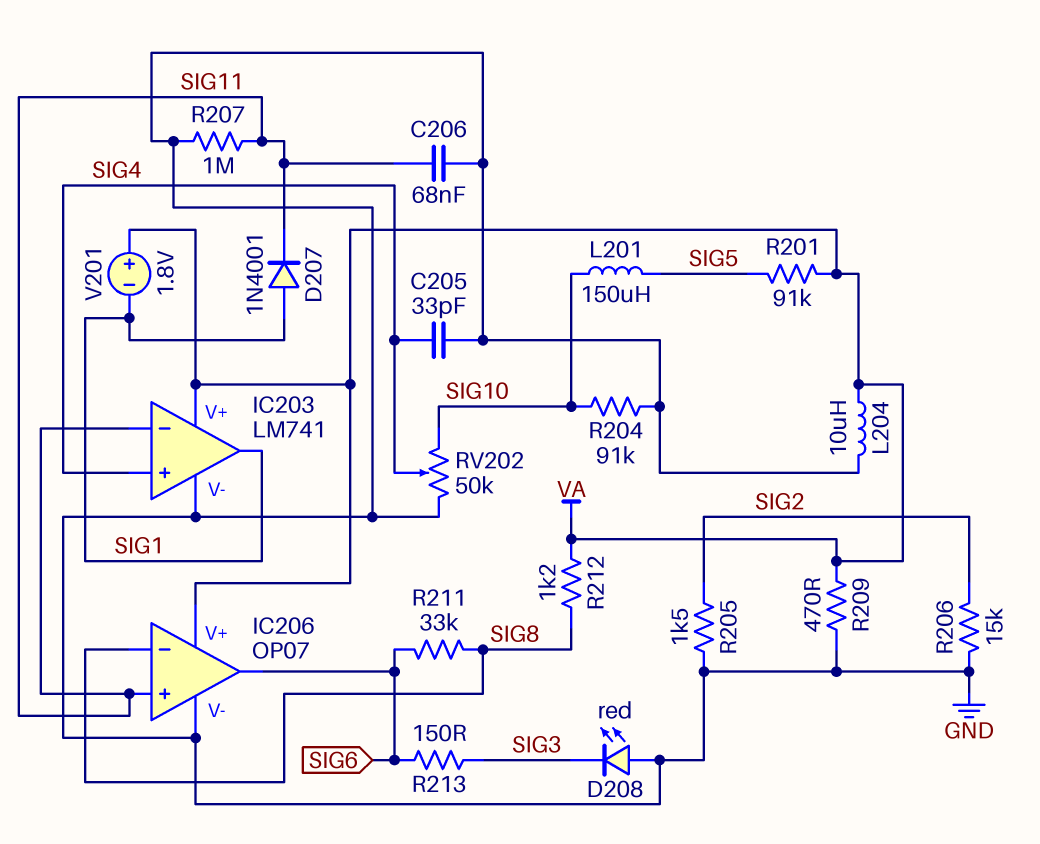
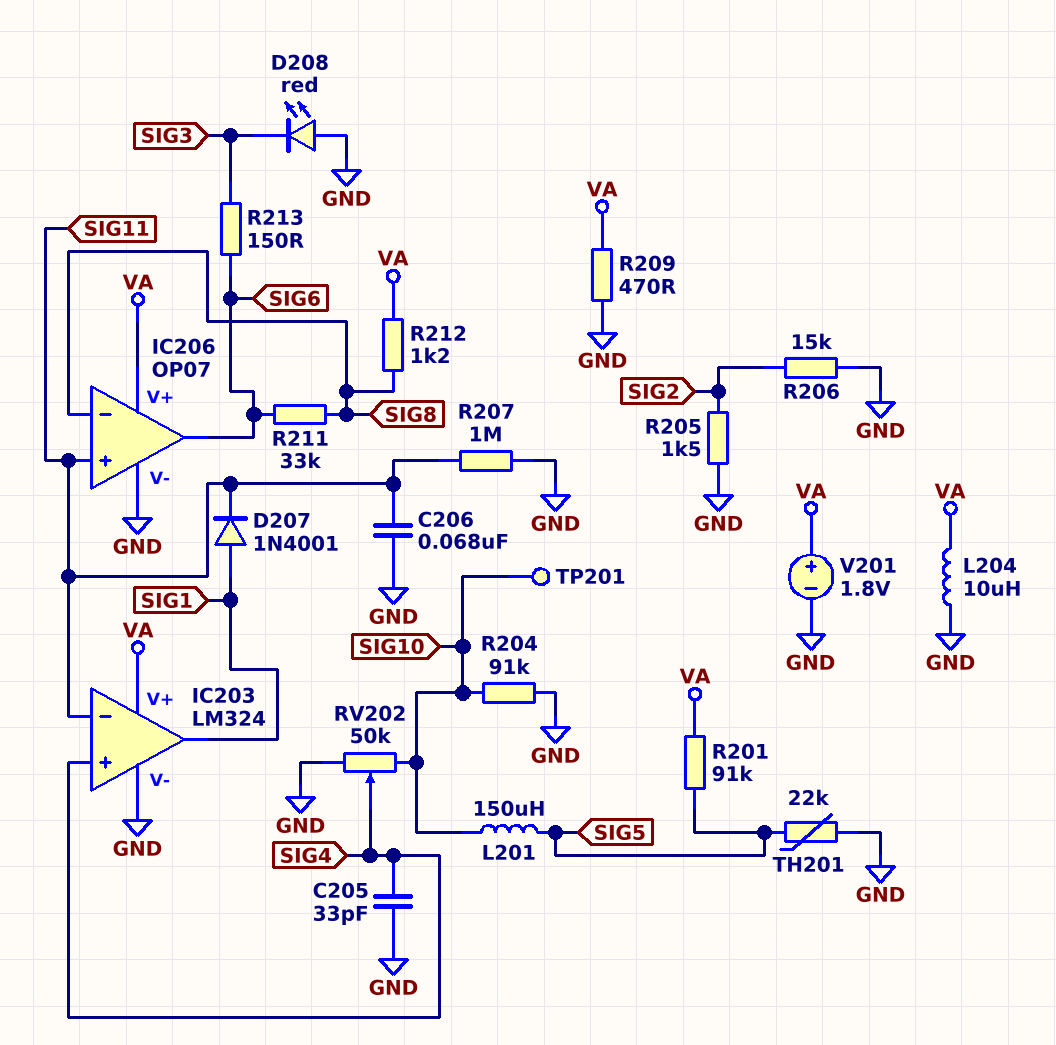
IC203: LM741 -> LM324
TH201: none -> 22k (GND, SIG5)
TP201: none -> test point (SIG10)
V201: 1.8V (plus VA, minus SIG1) -> 1.8V (plus VA, minus GND)

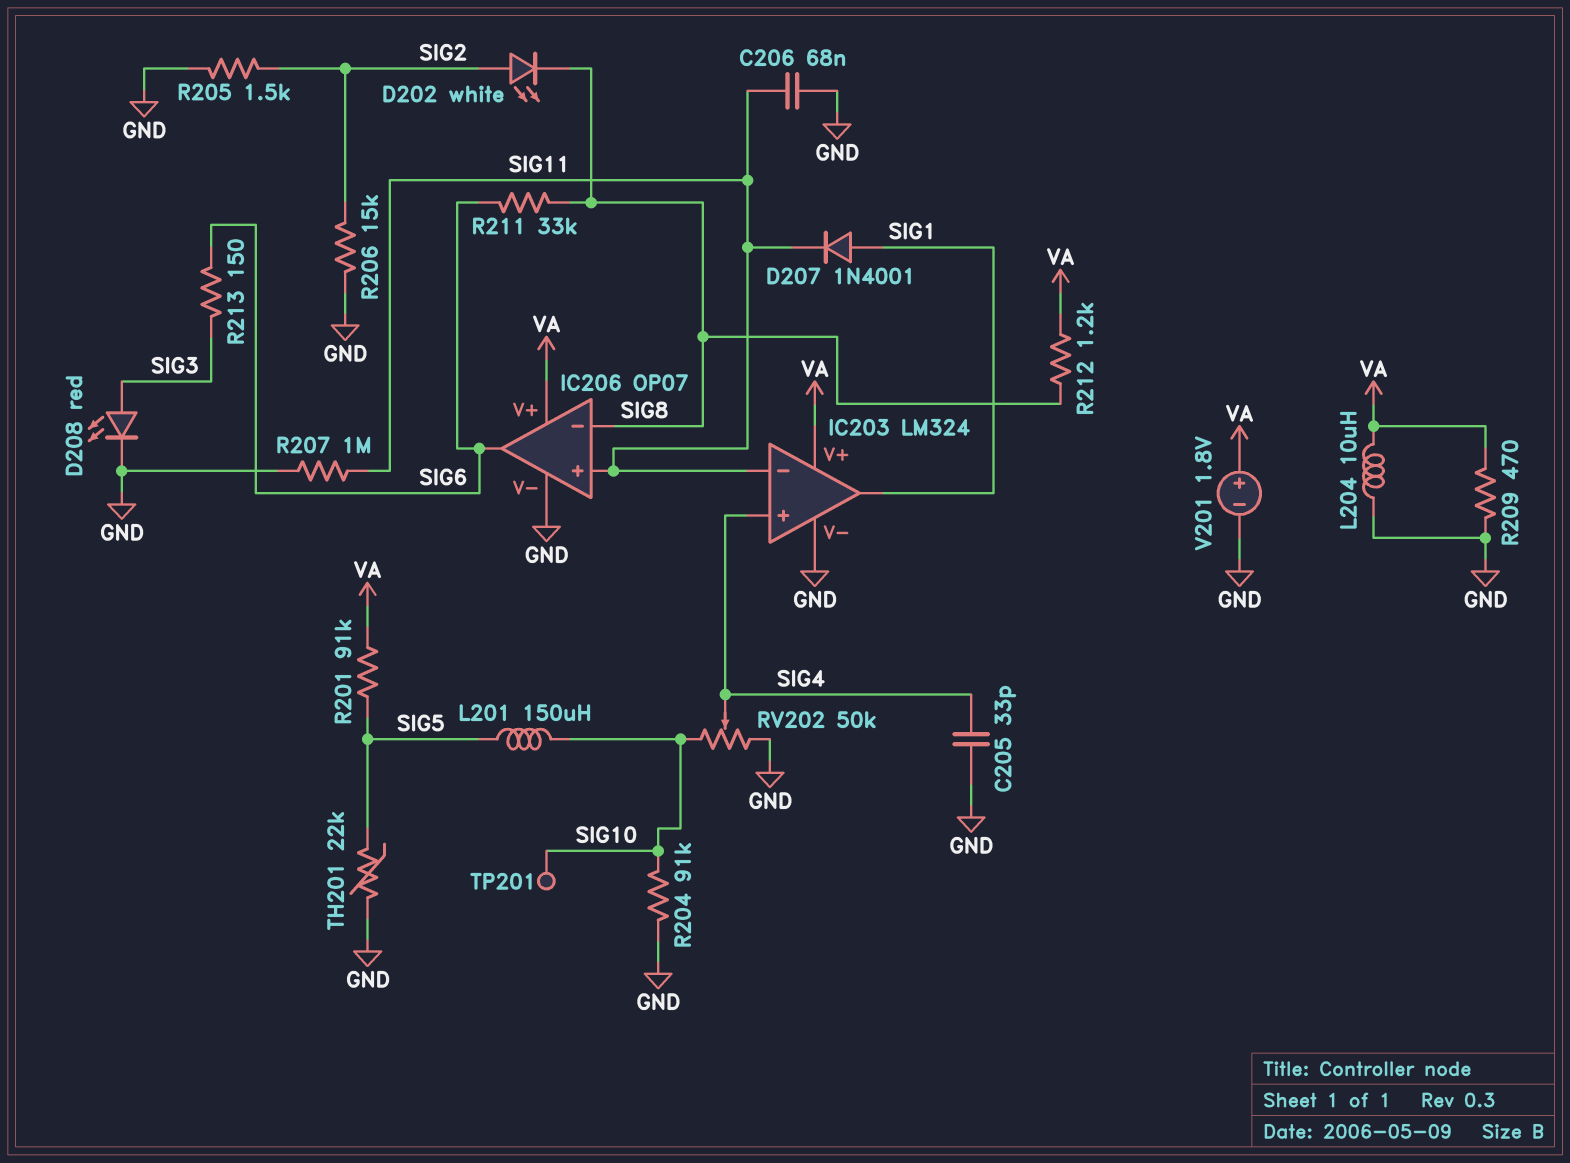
D202: none -> LED white (A SIG2, K SIG8)
D208: LED red (A GND, K SIG3) -> LED red (A SIG3, K GND)

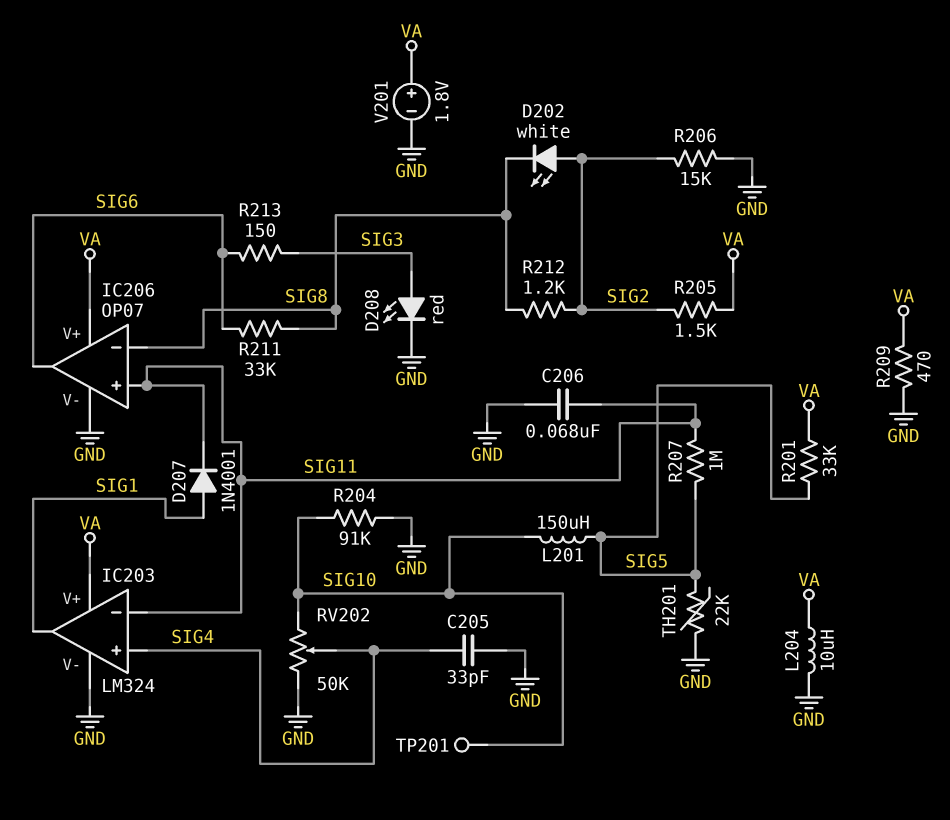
R201: 91k (SIG5, VA) -> 33k (SIG5, VA)
R205: 1.5k (GND, SIG2) -> 1.5k (SIG2, VA)
R207: 1M (GND, SIG11) -> 1M (SIG5, SIG11)
R212: 1.2k (SIG8, VA) -> 1.2k (SIG2, SIG8)

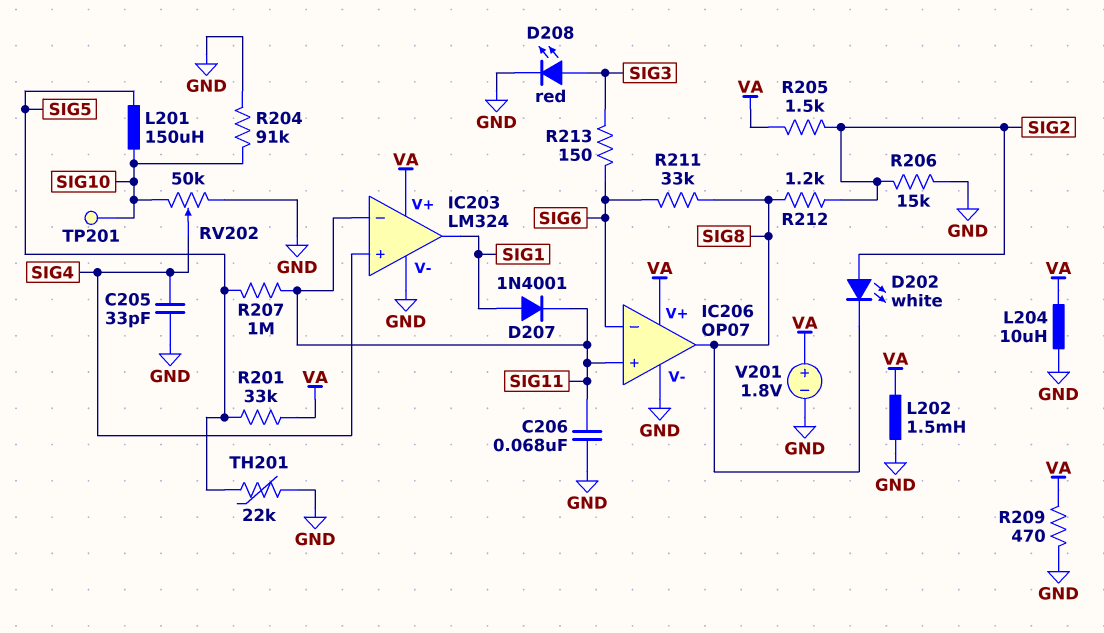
IC206 pin in-: SIG8 -> SIG6
IC206 pin out: SIG6 -> SIG8
L202: none -> 1.5mH (GND, VA)

